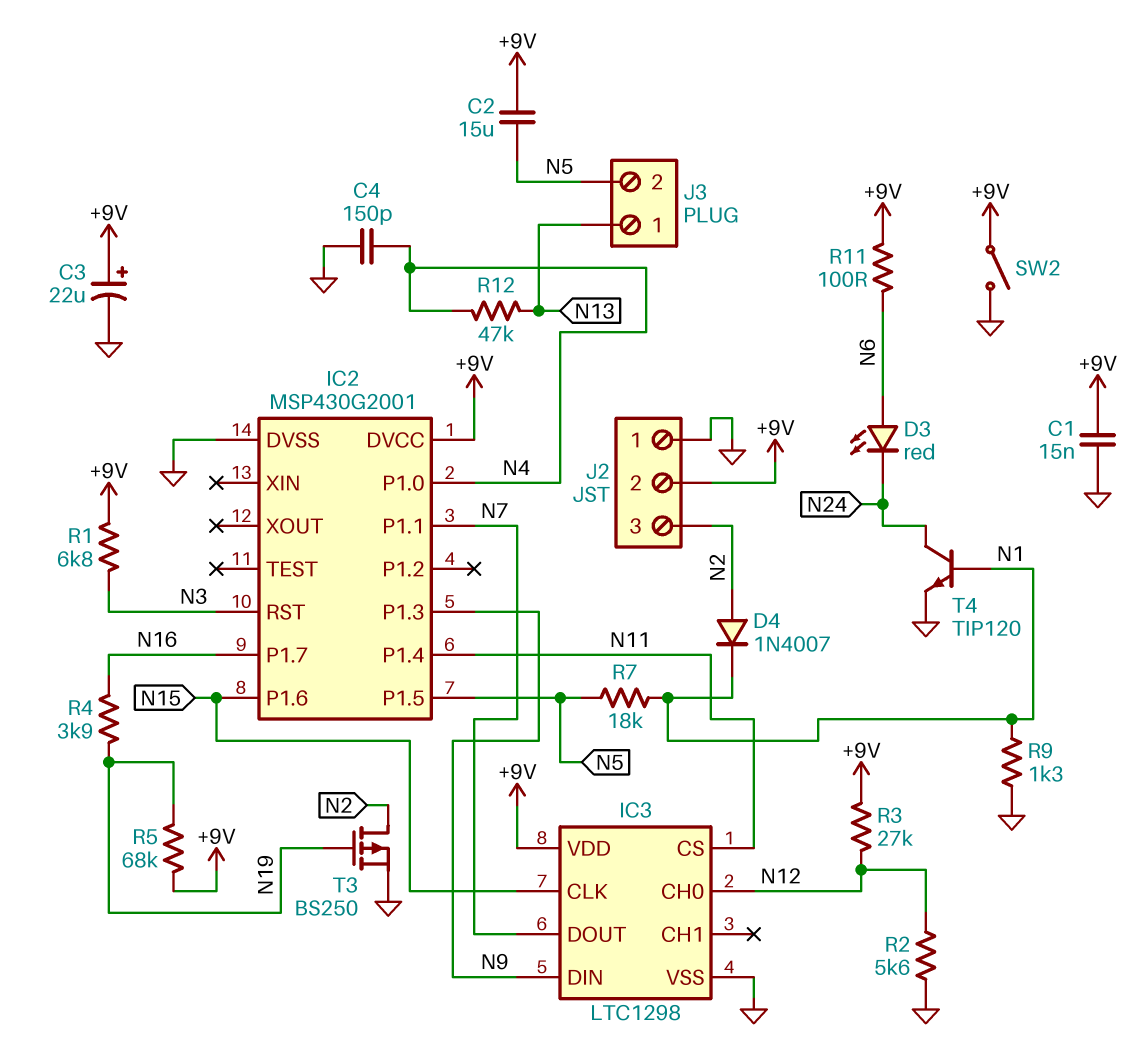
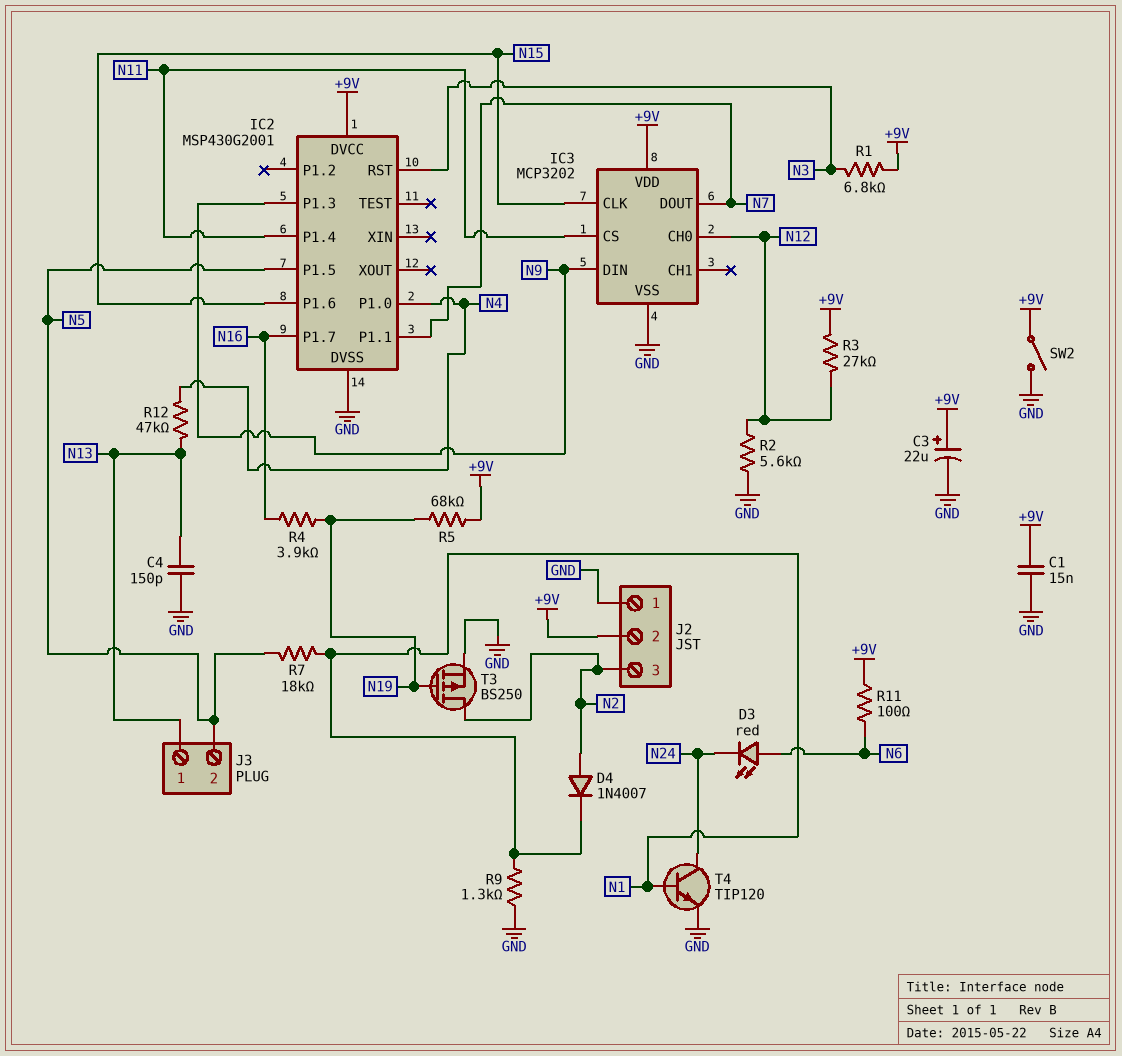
C2: 15uF (+9V, N5) -> none
C4: 150pF (GND, N4) -> 150pF (GND, N13)
IC3: LTC1298 -> MCP3202

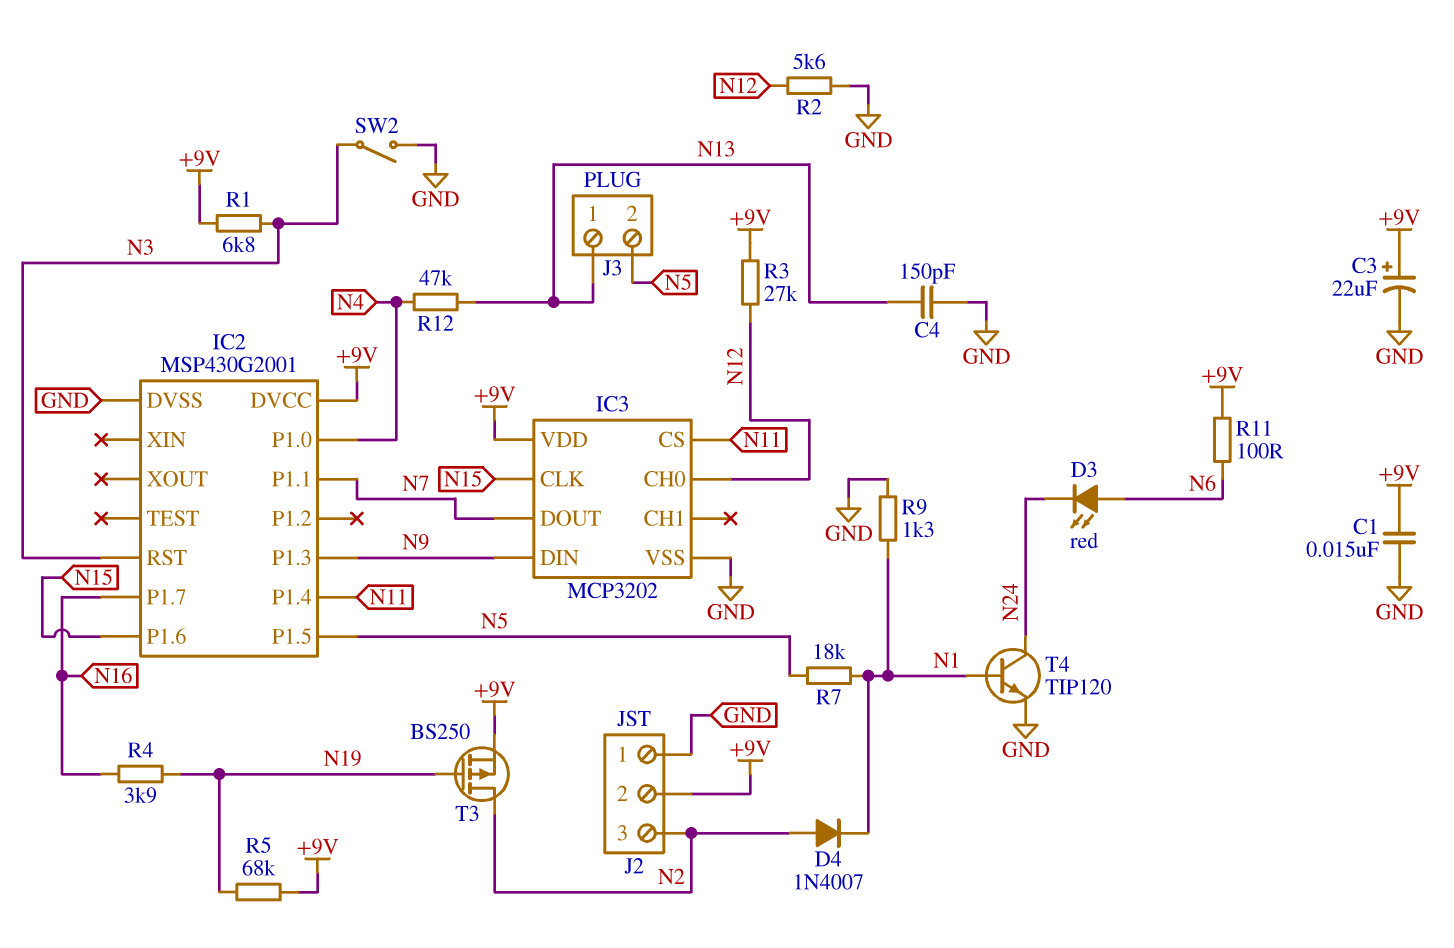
SW2: switch (+9V, GND) -> switch (GND, N3)
T3: PMOS BS250 (G N19, D N2, S GND) -> PMOS BS250 (G N19, D N2, S +9V)

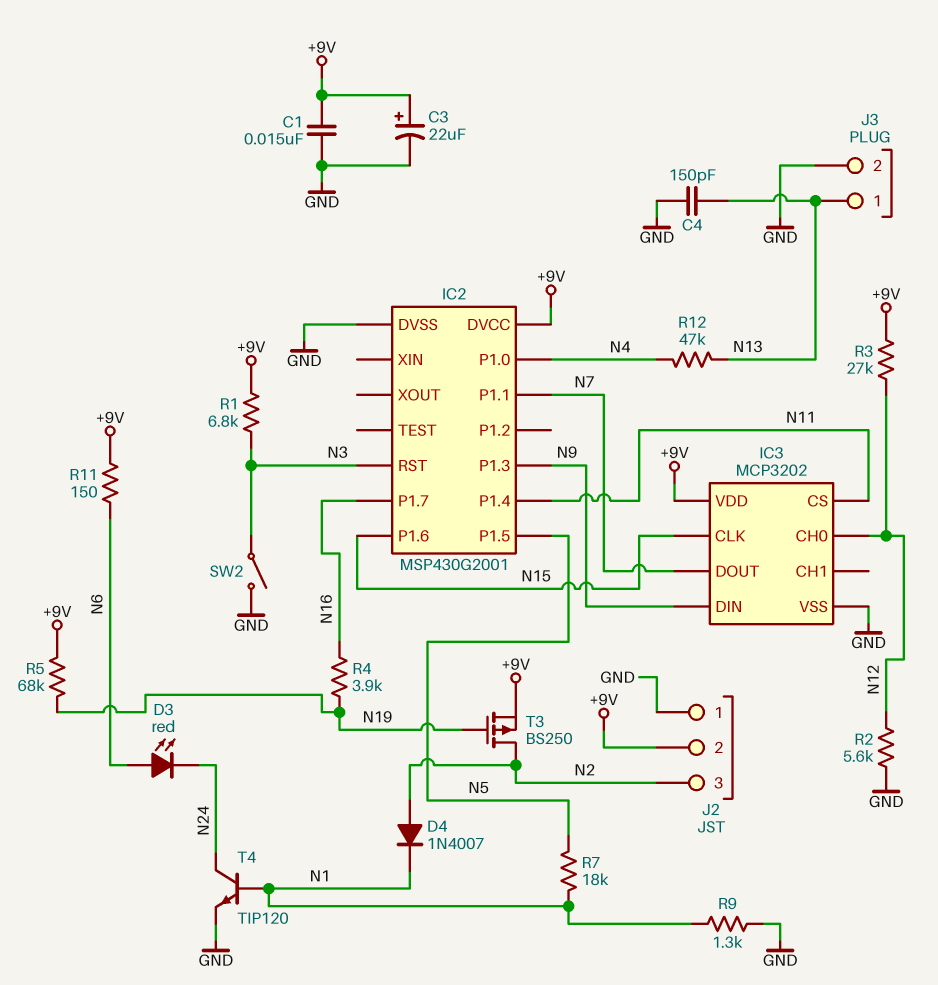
J3 pin 2: N5 -> GND
R11: 100 (+9V, N6) -> 150 (+9V, N6)

